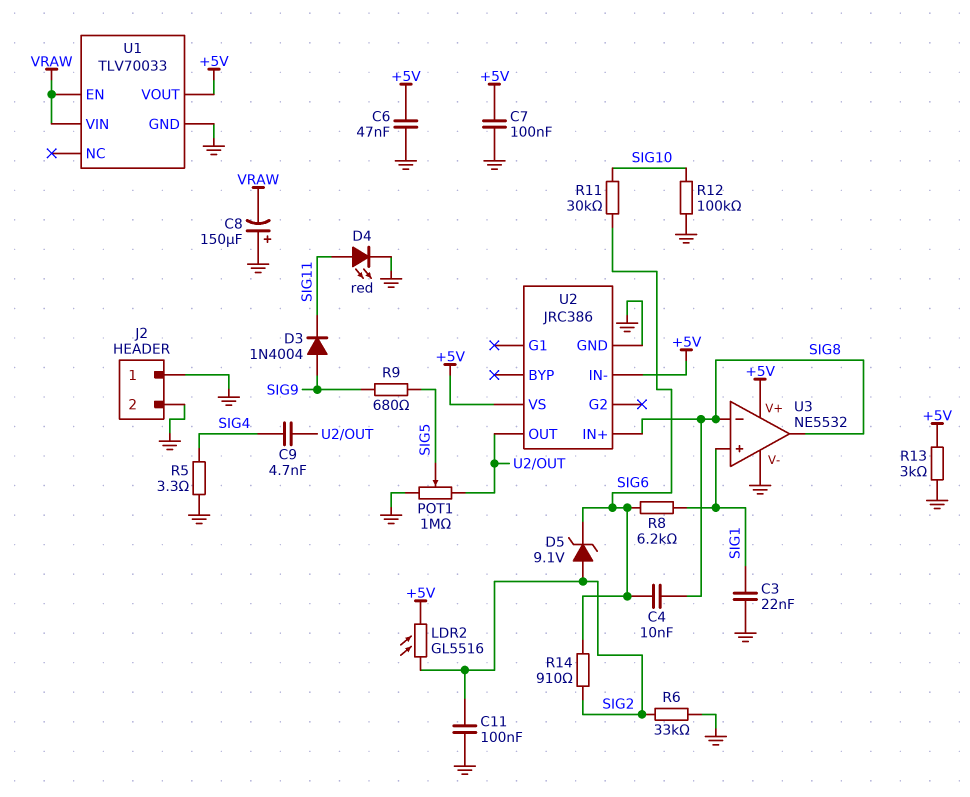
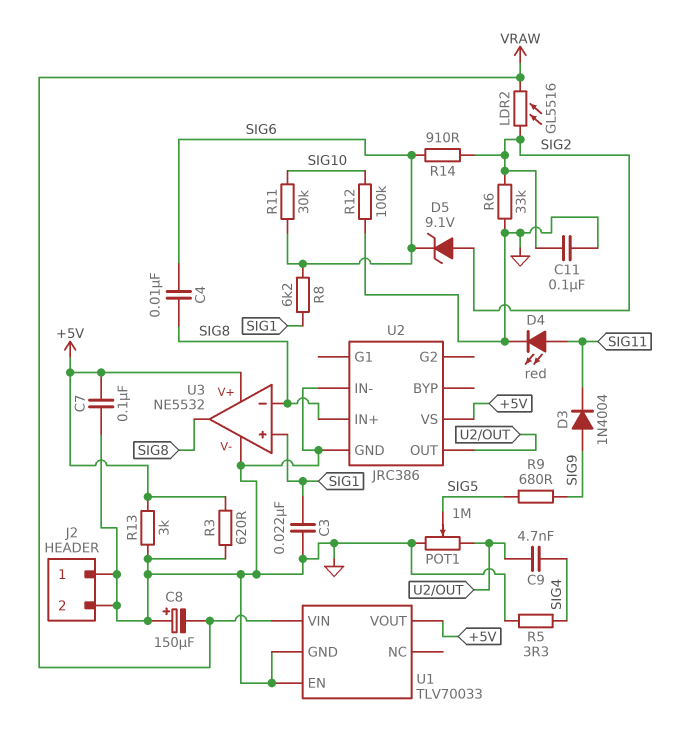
C6: 47nF (+5V, GND) -> none
LDR2: GL5516 (+5V, SIG2) -> GL5516 (SIG2, VRAW)
R3: none -> 620 (+5V, GND)
U1 pin EN: VRAW -> GND
U2 pin IN-: +5V -> GND

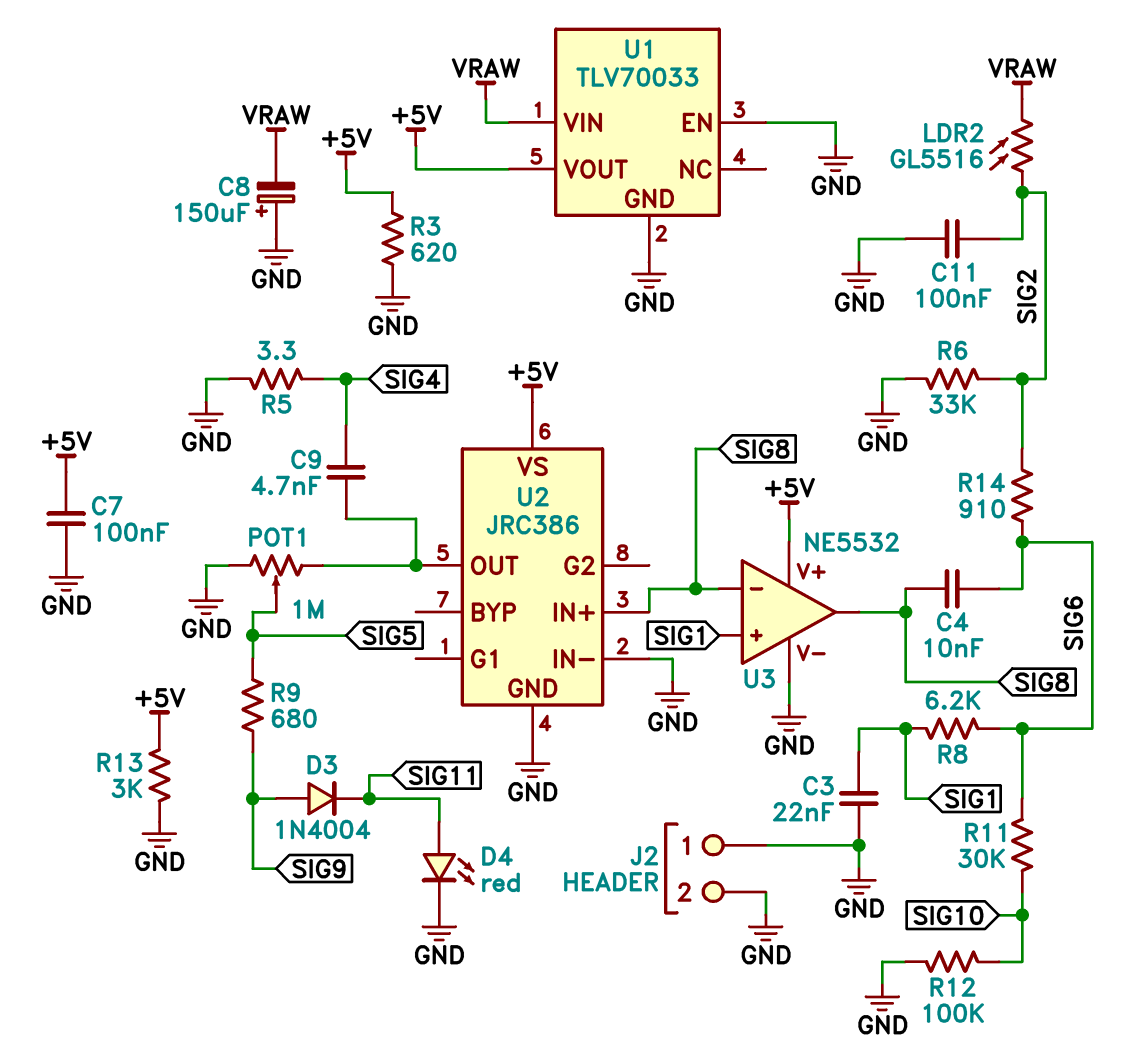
D5: zener 9.1V (A SIG2, K SIG6) -> none

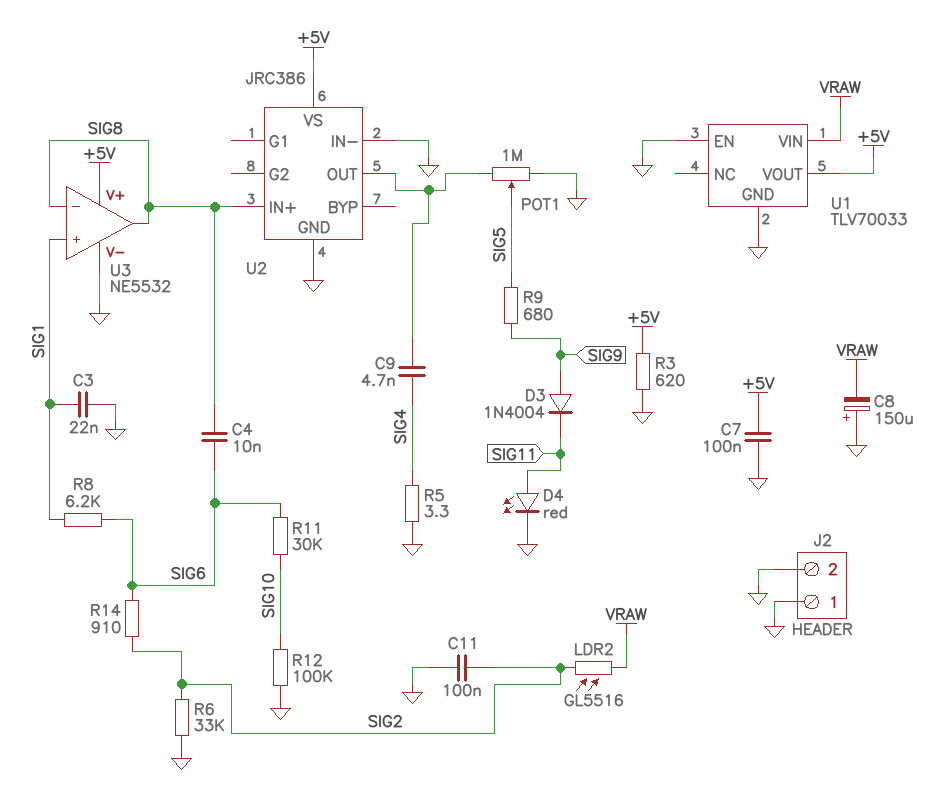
R13: 3k (+5V, GND) -> none

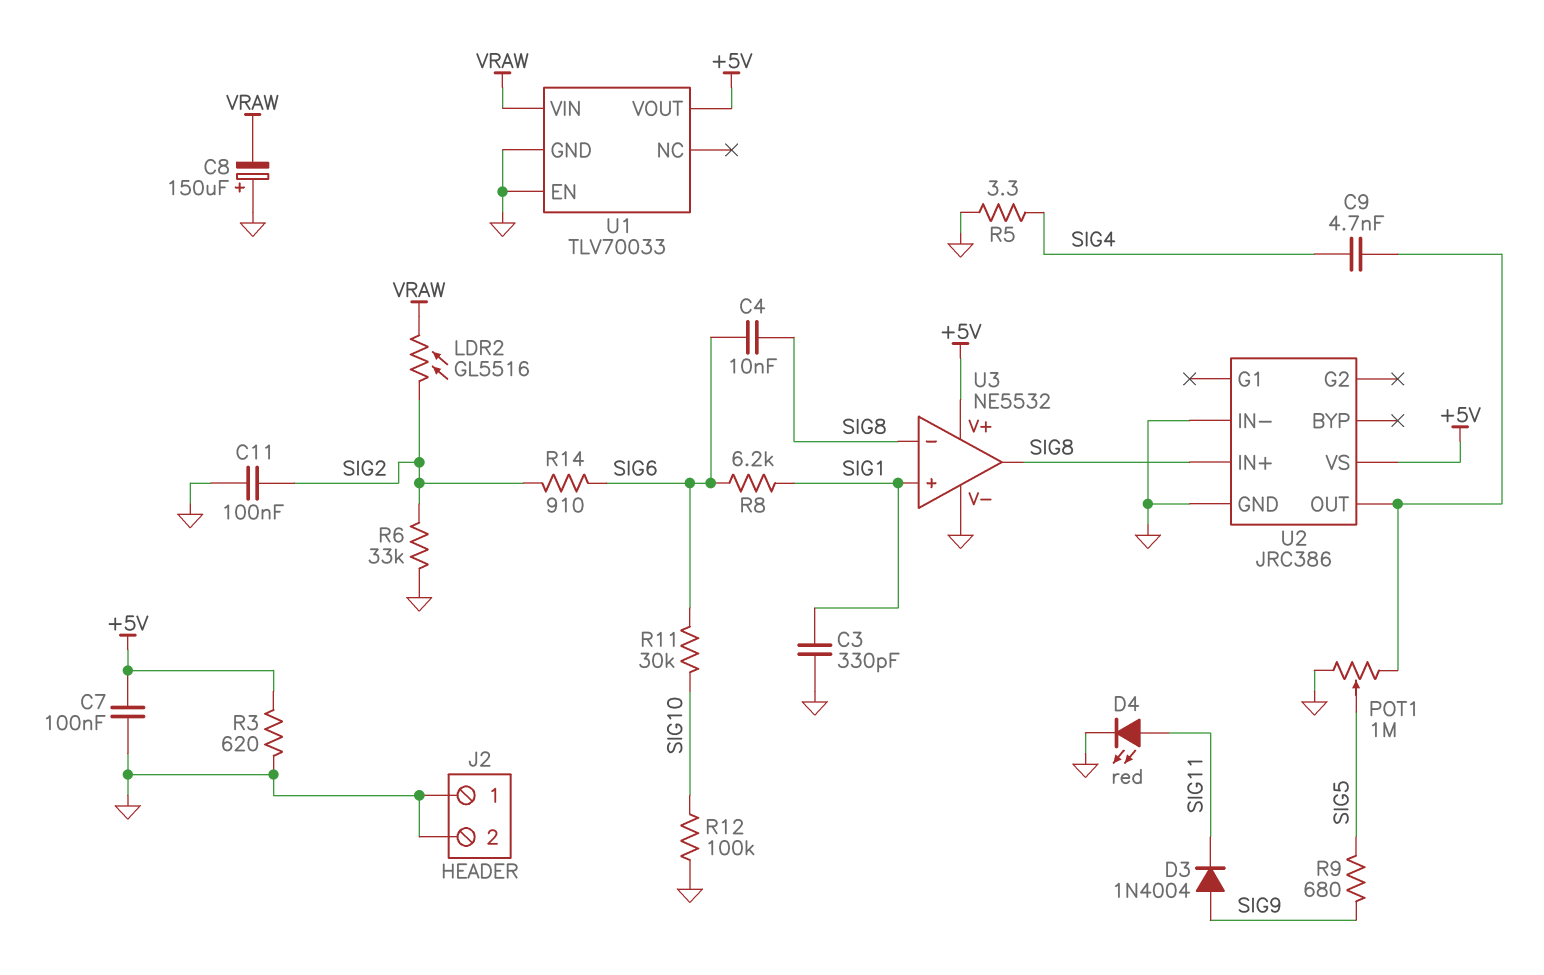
C3: 22nF (GND, SIG1) -> 330pF (GND, SIG1)

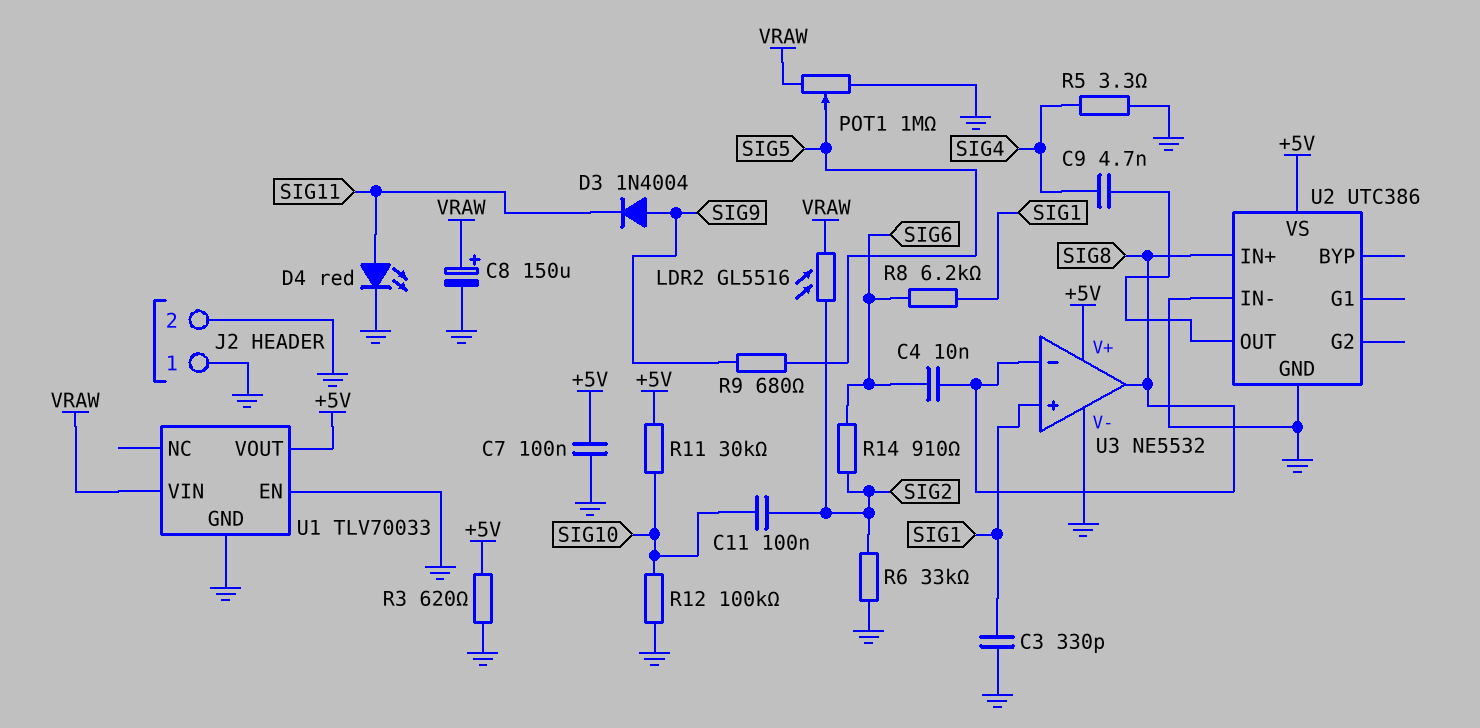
C8: 150uF (plus GND, minus VRAW) -> 150uF (plus VRAW, minus GND)
C11: 100nF (GND, SIG2) -> 100nF (SIG2, SIG10)
POT1: 1M (GND, U2/OUT, wiper SIG5) -> 1M (GND, VRAW, wiper SIG5)
R11: 30k (SIG6, SIG10) -> 30k (+5V, SIG10)
U2: JRC386 -> UTC386

